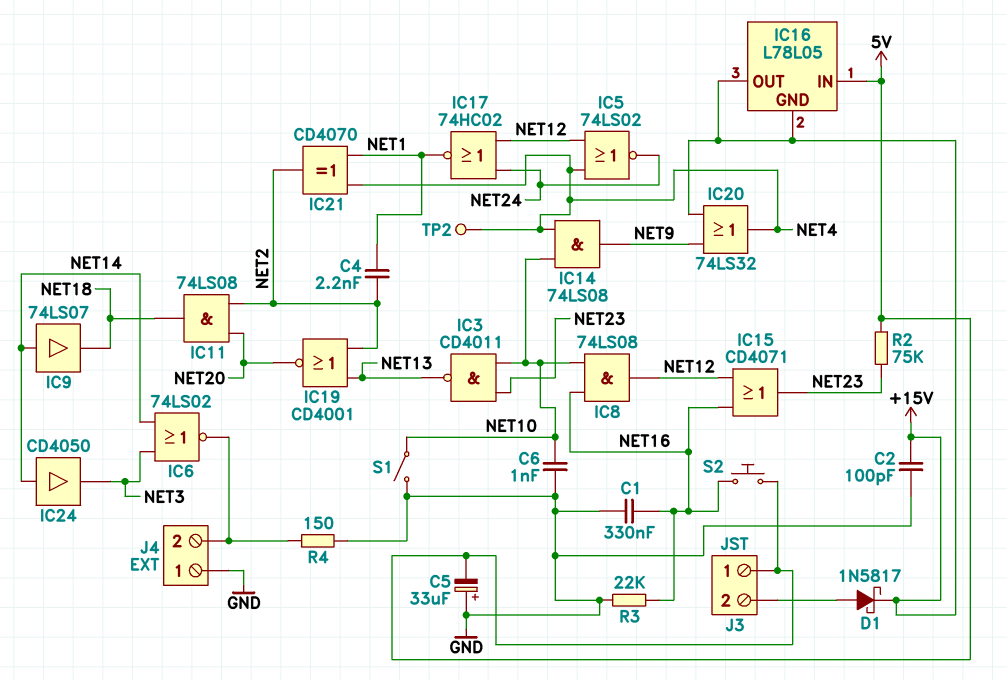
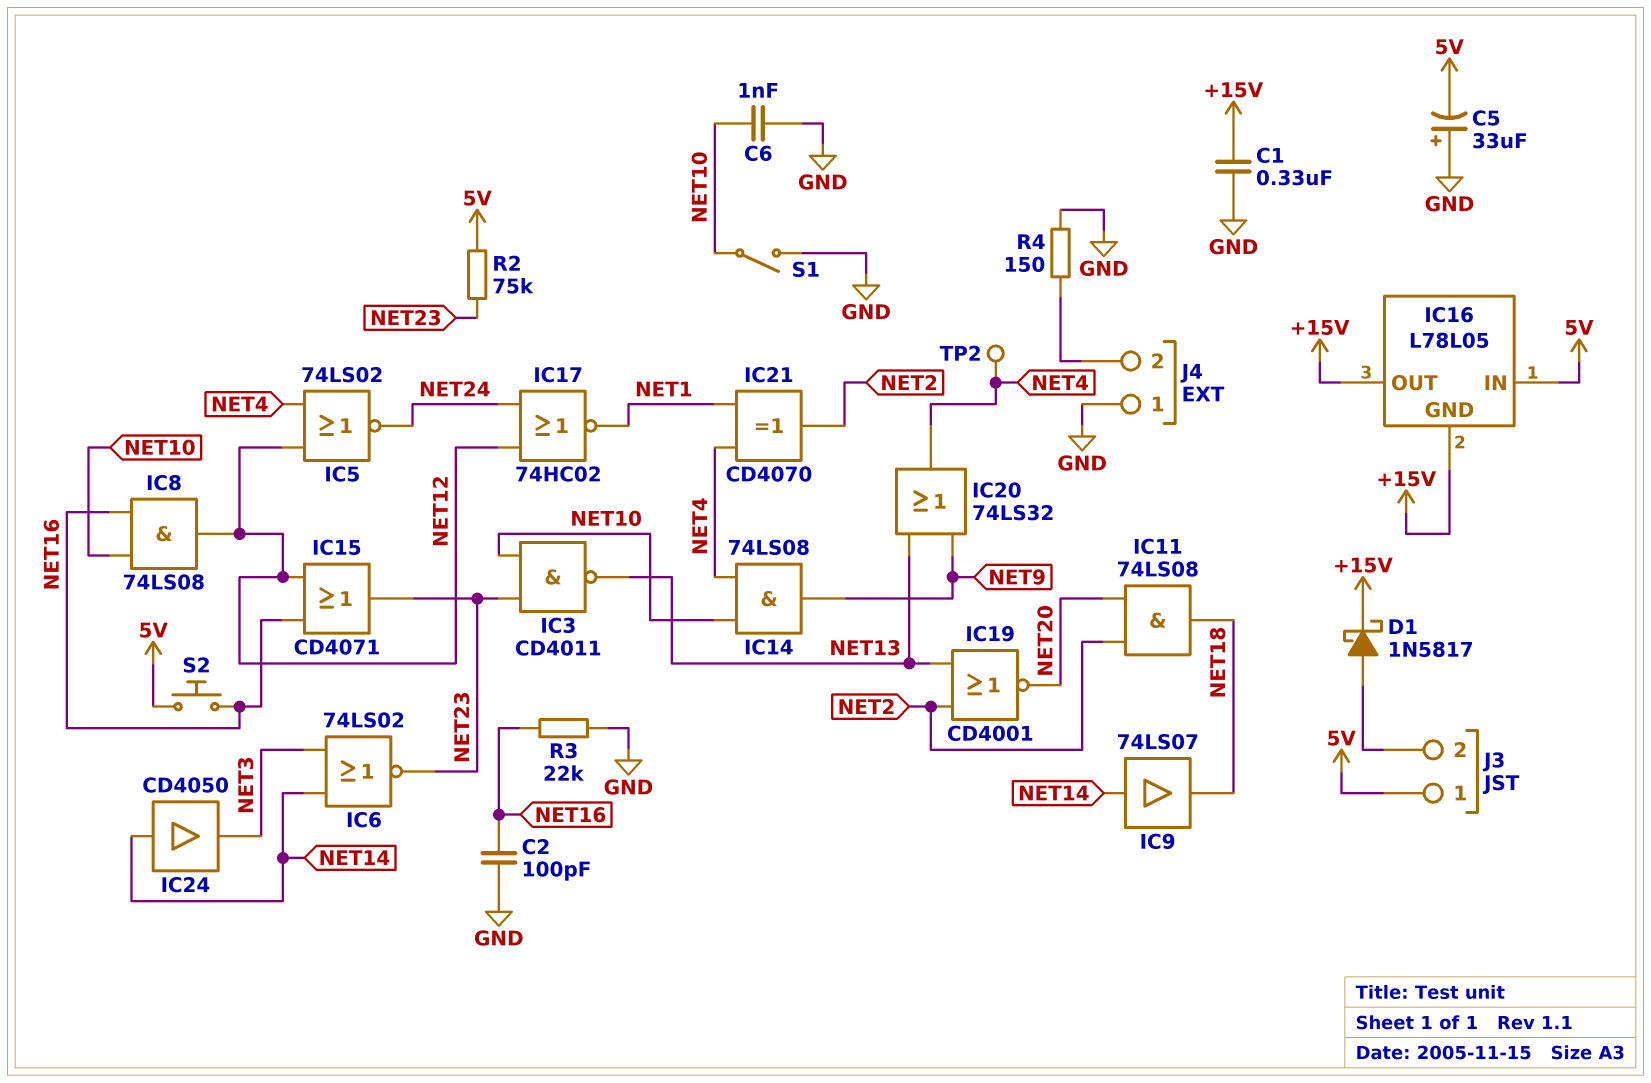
C1: 330nF (GND, NET16) -> 330nF (+15V, GND)
C2: 100pF (+15V, GND) -> 100pF (GND, NET16)
C4: 2.2nF (NET1, NET2) -> none
IC6: NOR 74LS02 (in NET3, in NET14, out J4/2) -> NOR 74LS02 (in NET3, in NET14, out NET23)
IC20: OR 74LS32 (in +15V, in NET9, out NET4) -> OR 74LS32 (in NET9, in NET13, out NET4)

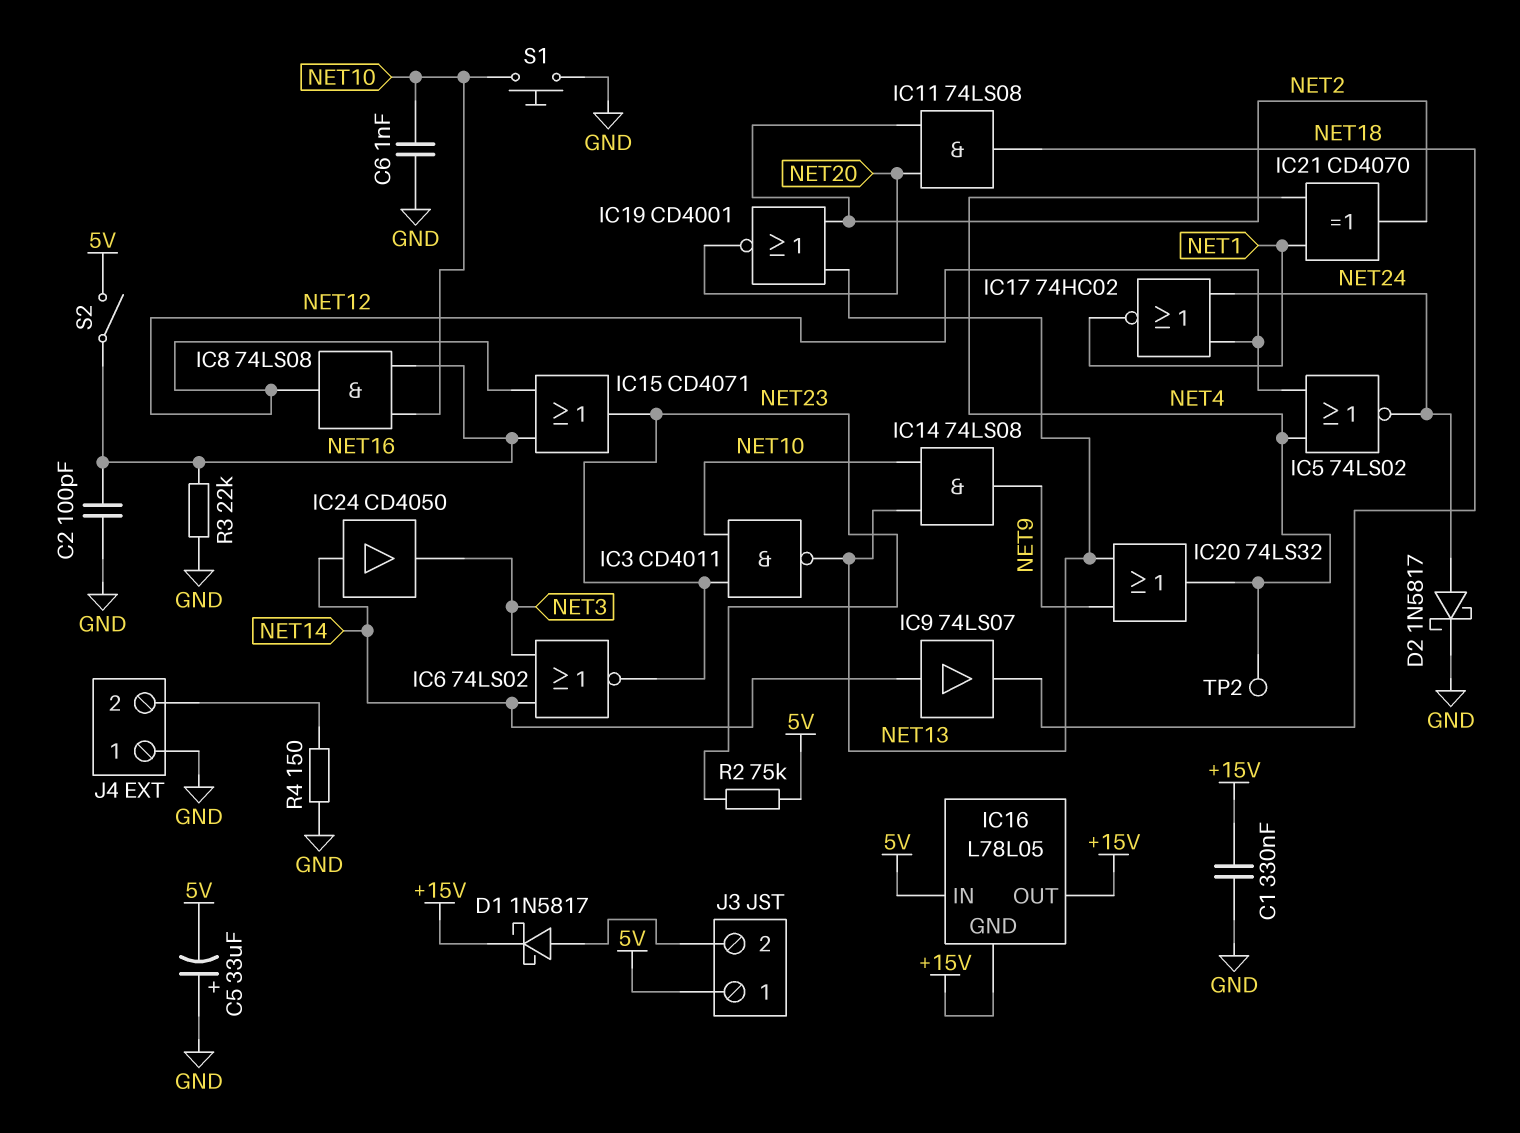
D2: none -> schottky 1N5817 (A NET24, K GND)
IC14: AND 74LS08 (in NET4, in NET10, out NET9) -> AND 74LS08 (in NET10, in NET13, out NET9)
S1: switch (GND, NET10) -> button (GND, NET10)
S2: button (5V, NET16) -> switch (5V, NET16)

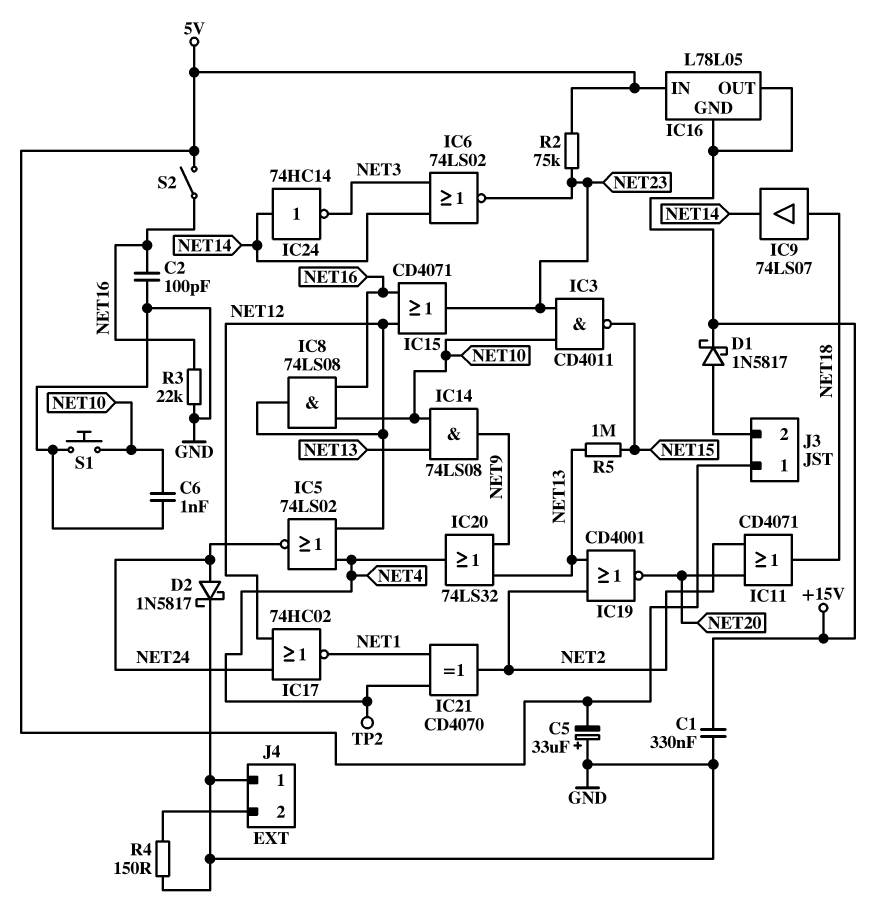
IC3: NAND CD4011 (in NET10, in NET23, out NET13) -> NAND CD4011 (in NET10, in NET23, out NET15)
IC9: buffer 74LS07 (in NET14, out NET18) -> buffer 74LS07 (in NET18, out NET14)
IC11: AND 74LS08 (in NET2, in NET20, out NET18) -> OR CD4071 (in NET2, in NET20, out NET18)
IC24: buffer CD4050 (in NET14, out NET3) -> NOT 74HC14 (in NET14, out NET3)
R5: none -> 1M (NET13, NET15)

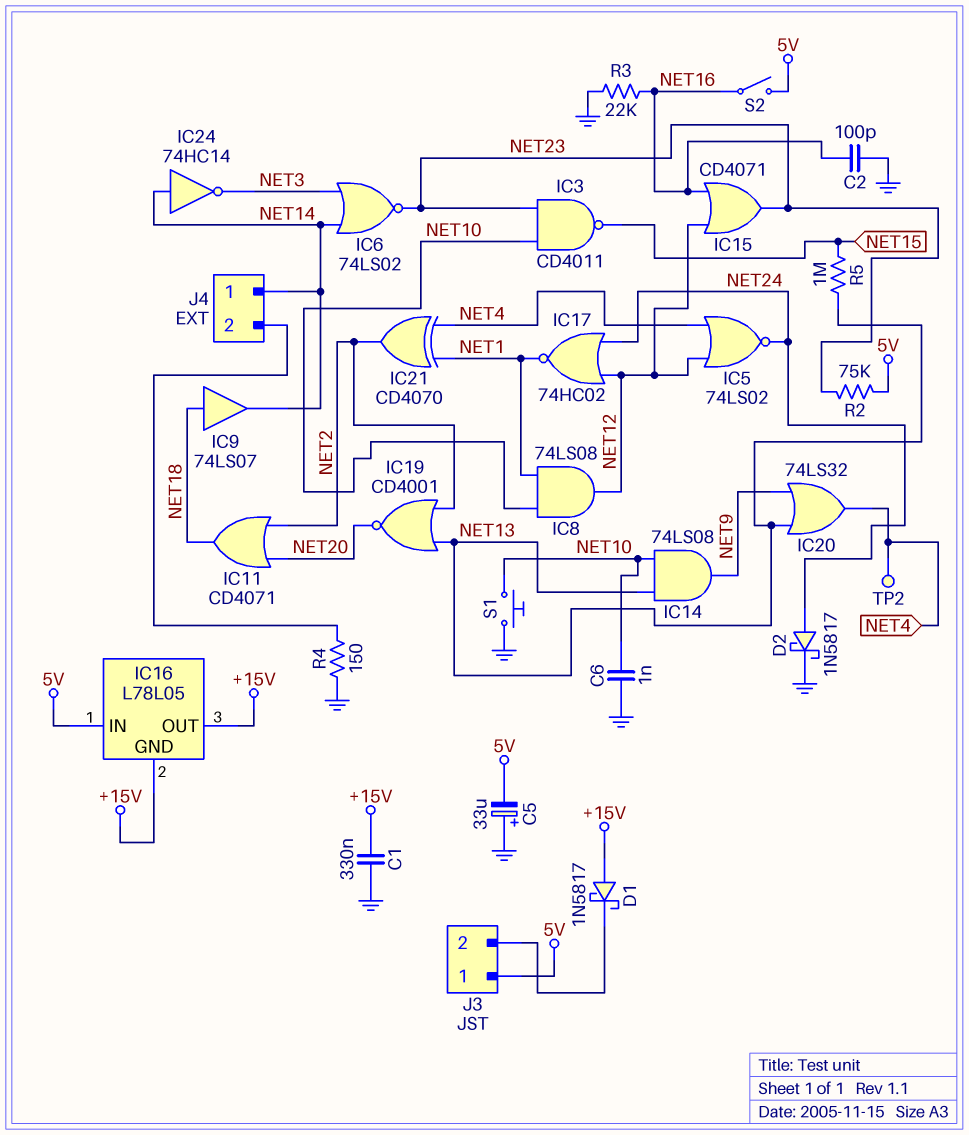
D1: schottky 1N5817 (A J3/2, K +15V) -> schottky 1N5817 (A +15V, K J3/2)
IC8: AND 74LS08 (in NET10, in NET16, out NET12) -> AND 74LS08 (in NET1, in NET10, out NET12)
J4 pin 1: GND -> NET14

